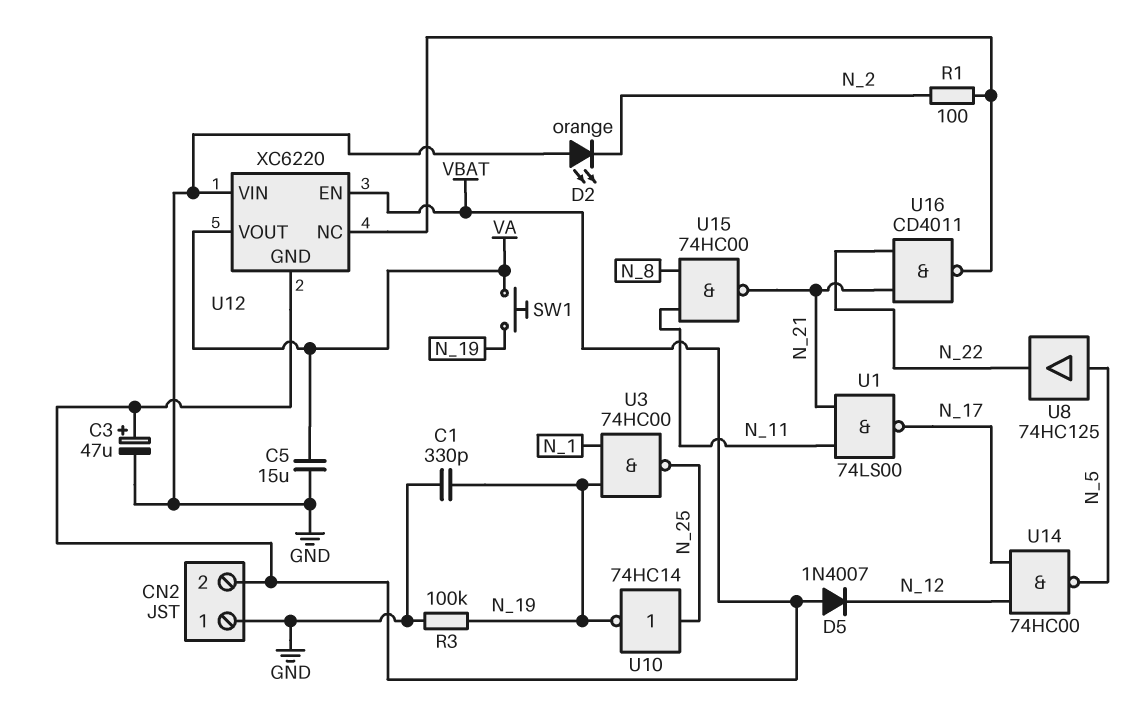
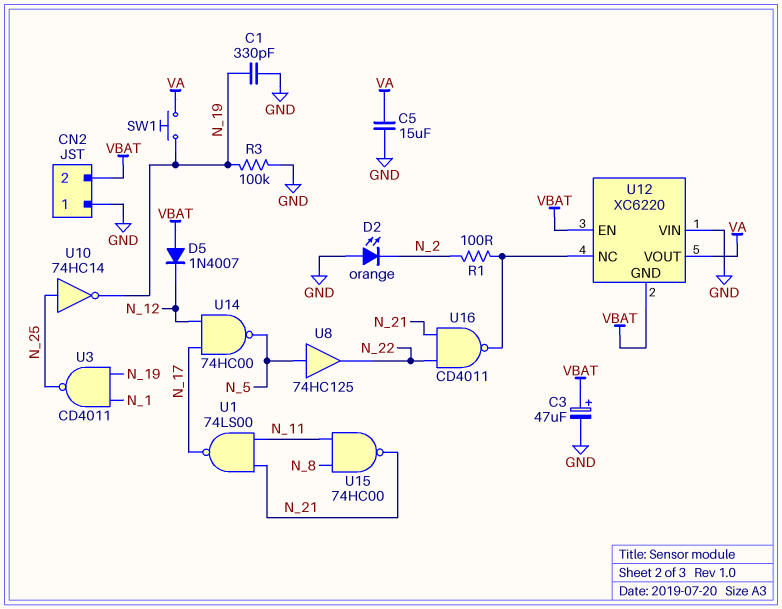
U3: NAND 74HC00 (in N_1, in N_19, out N_25) -> NAND CD4011 (in N_1, in N_19, out N_25)

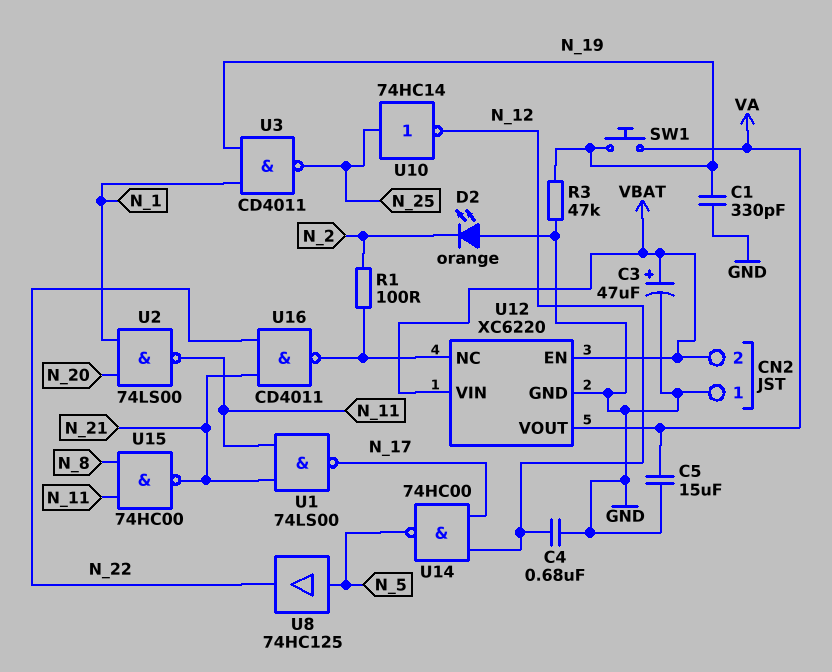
C4: none -> 680nF (GND, N_12)
D5: diode 1N4007 (A VBAT, K N_12) -> none
R3: 100k (GND, N_19) -> 47k (GND, N_19)
U2: none -> NAND 74LS00 (in N_1, in N_20, out N_11)
U10: NOT 74HC14 (in N_25, out N_19) -> NOT 74HC14 (in N_25, out N_12)
U12 pin GND: VBAT -> GND
U12 pin VIN: GND -> VBAT

